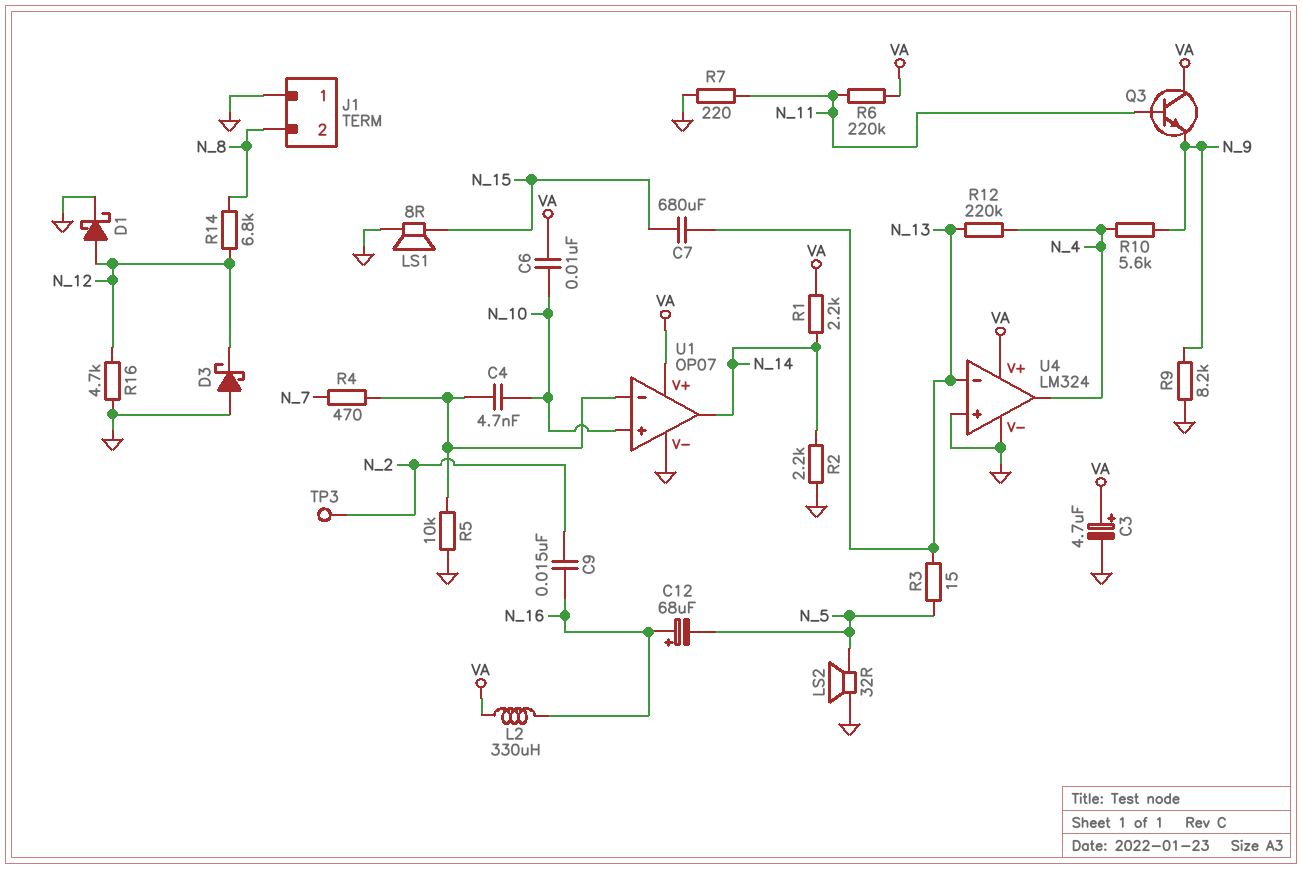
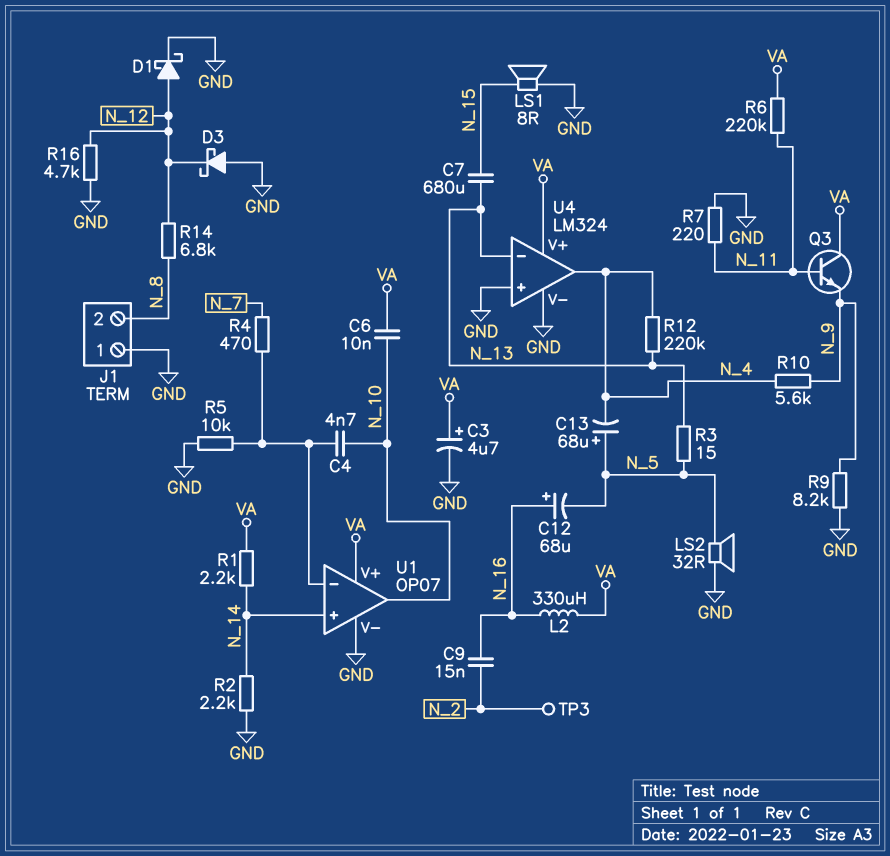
C13: none -> 68uF (plus N_5, minus N_4)
U1 pin in+: N_10 -> N_14
U1 pin out: N_14 -> N_10

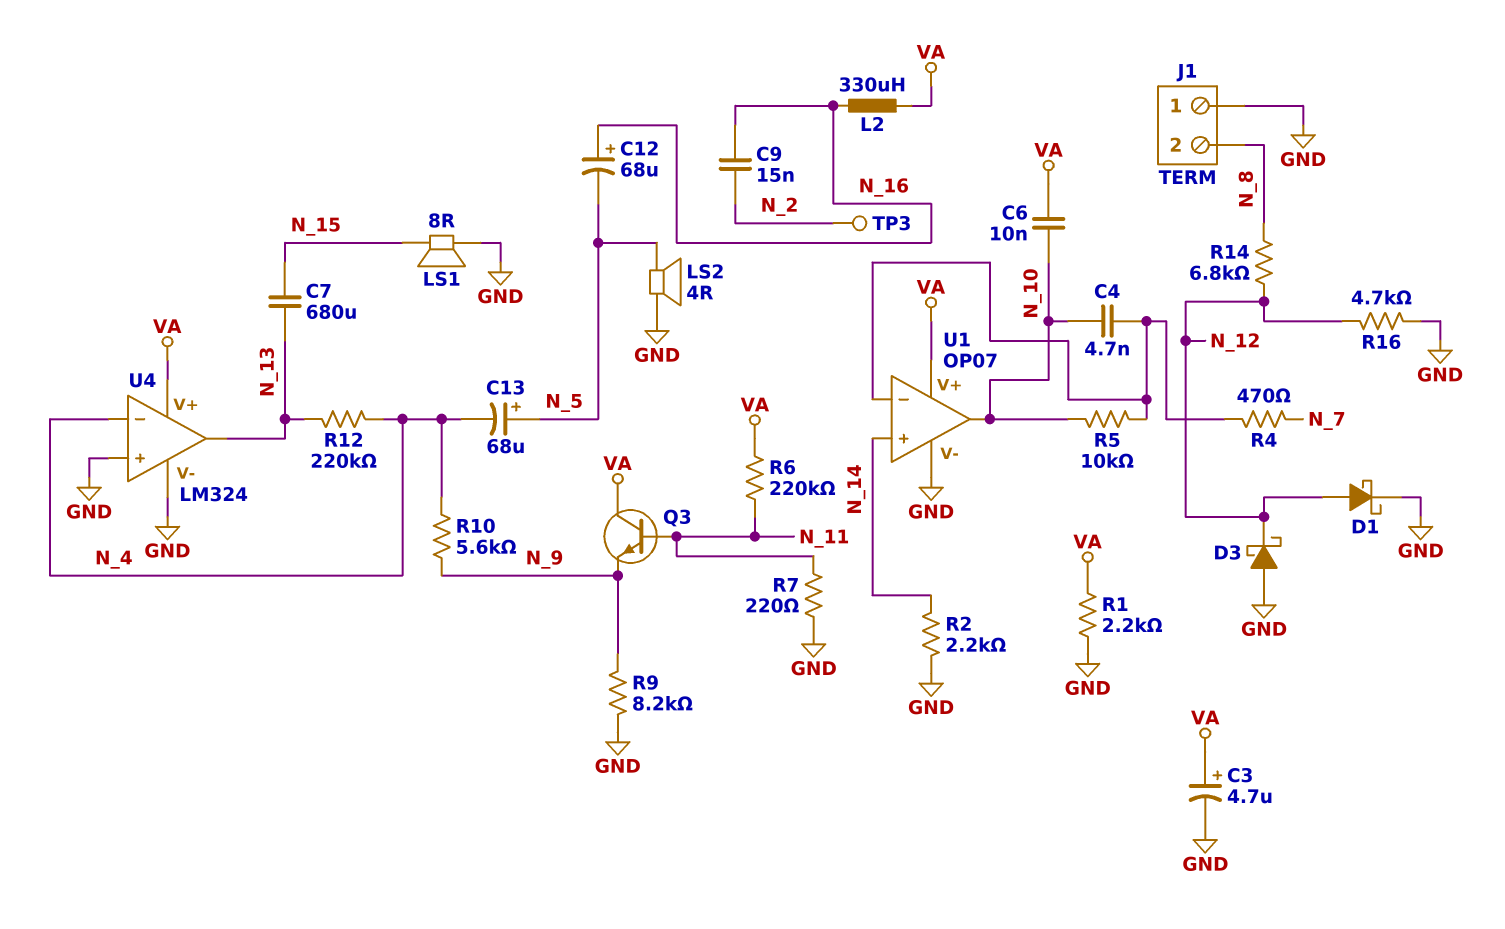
LS2: speaker 32R (GND, N_5) -> speaker 4R (GND, N_5)
R1: 2.2k (N_14, VA) -> 2.2k (GND, VA)
R3: 15 (N_5, N_13) -> none
R5: 10k (GND, U1/in-) -> 10k (N_10, U1/in-)
U4 pin in-: N_13 -> N_4
U4 pin out: N_4 -> N_13

